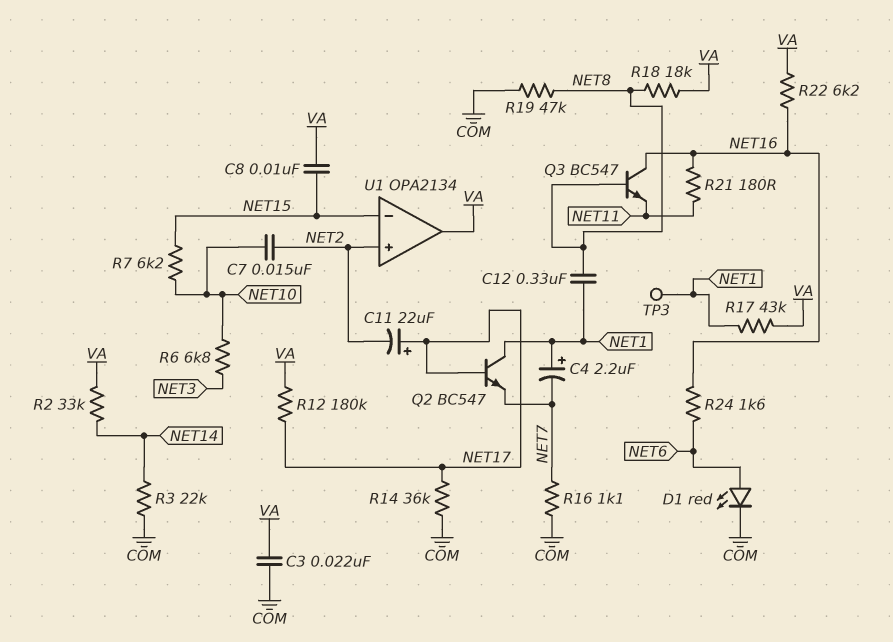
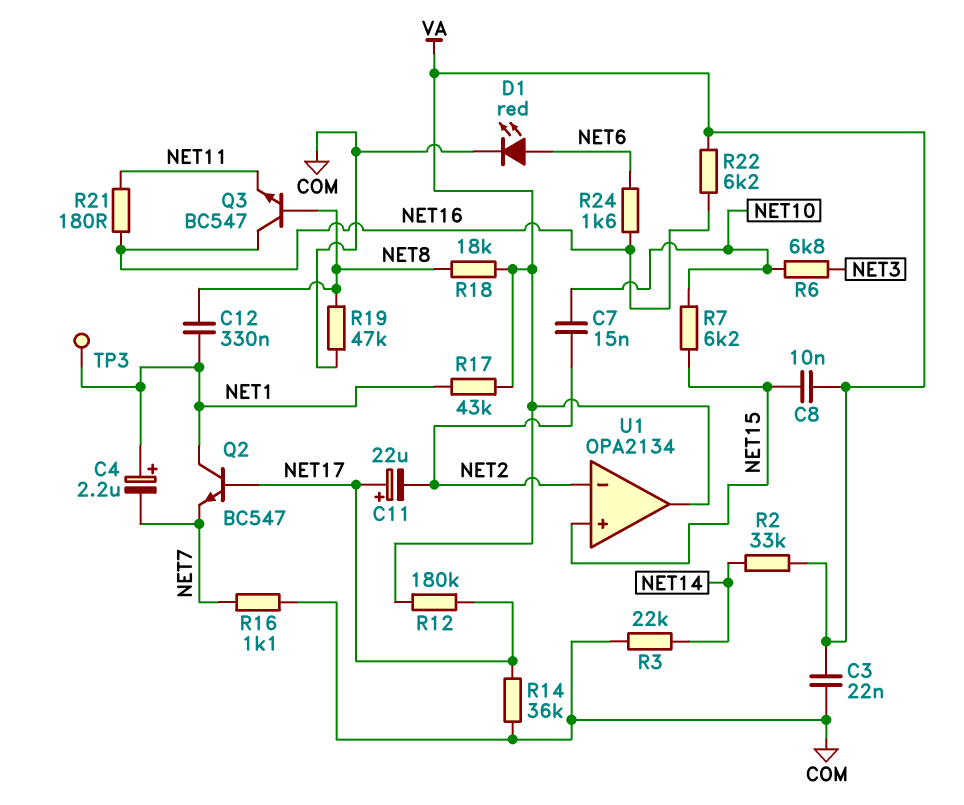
U1 pin in+: NET2 -> NET15
U1 pin in-: NET15 -> NET2

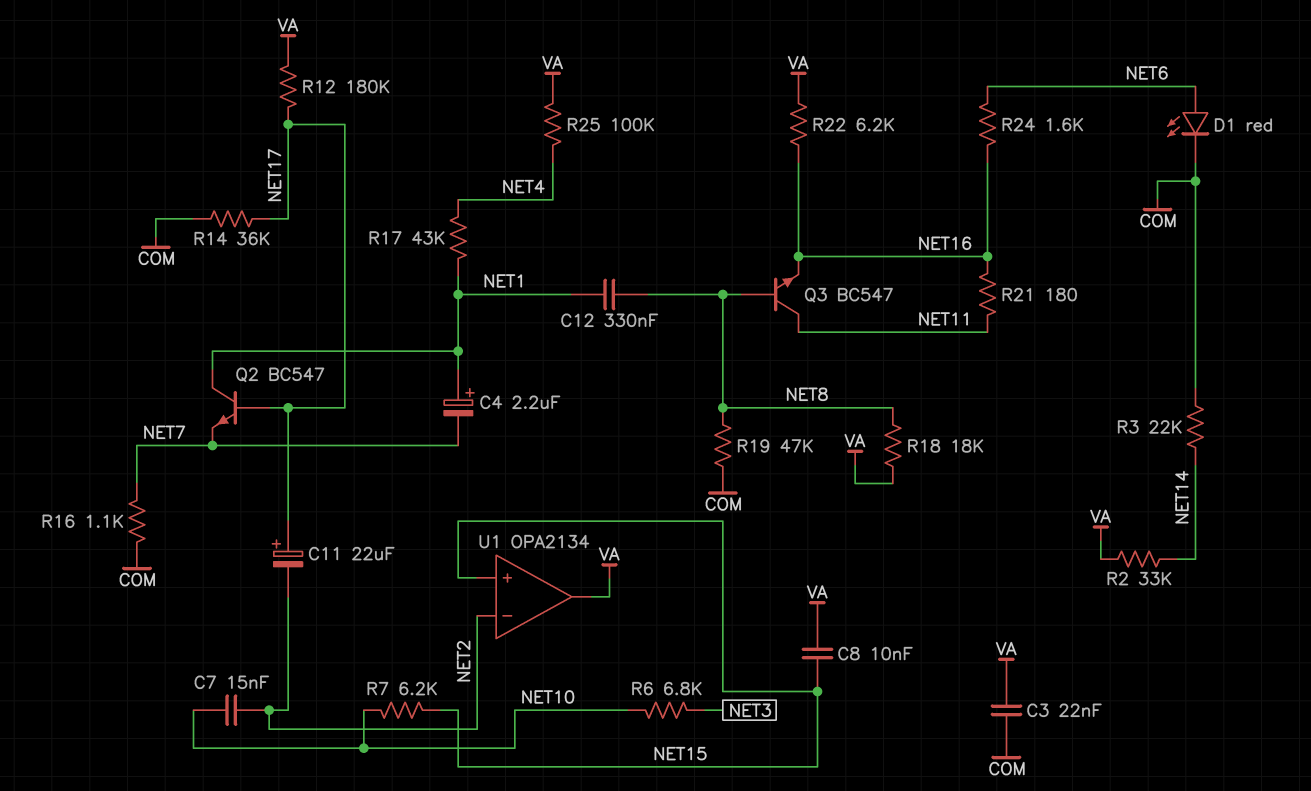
Q3: NPN BC547 (B NET8, C NET16, E NET11) -> NPN BC547 (B NET8, C NET11, E NET16)
R17: 43k (NET1, VA) -> 43k (NET1, NET4)
R25: none -> 100k (NET4, VA)
TP3: test point (NET1) -> none

